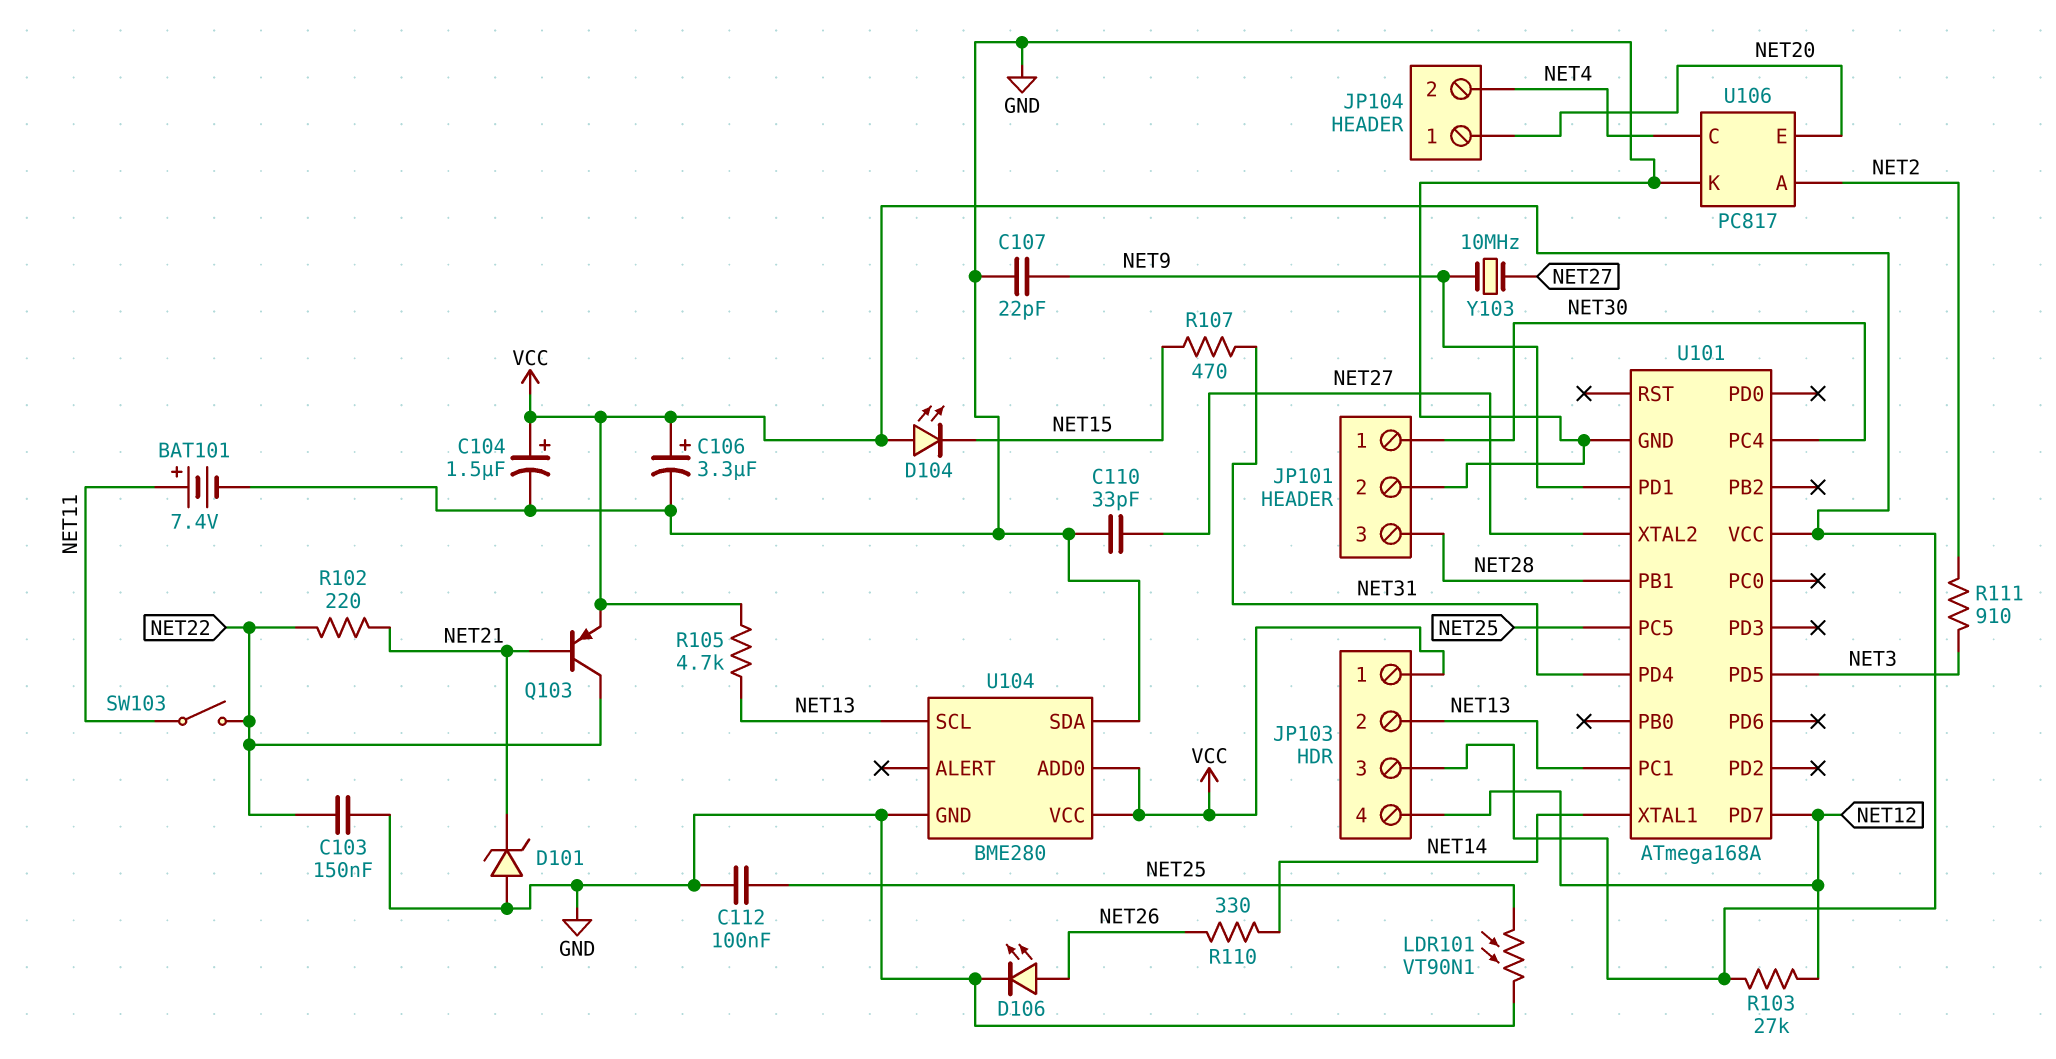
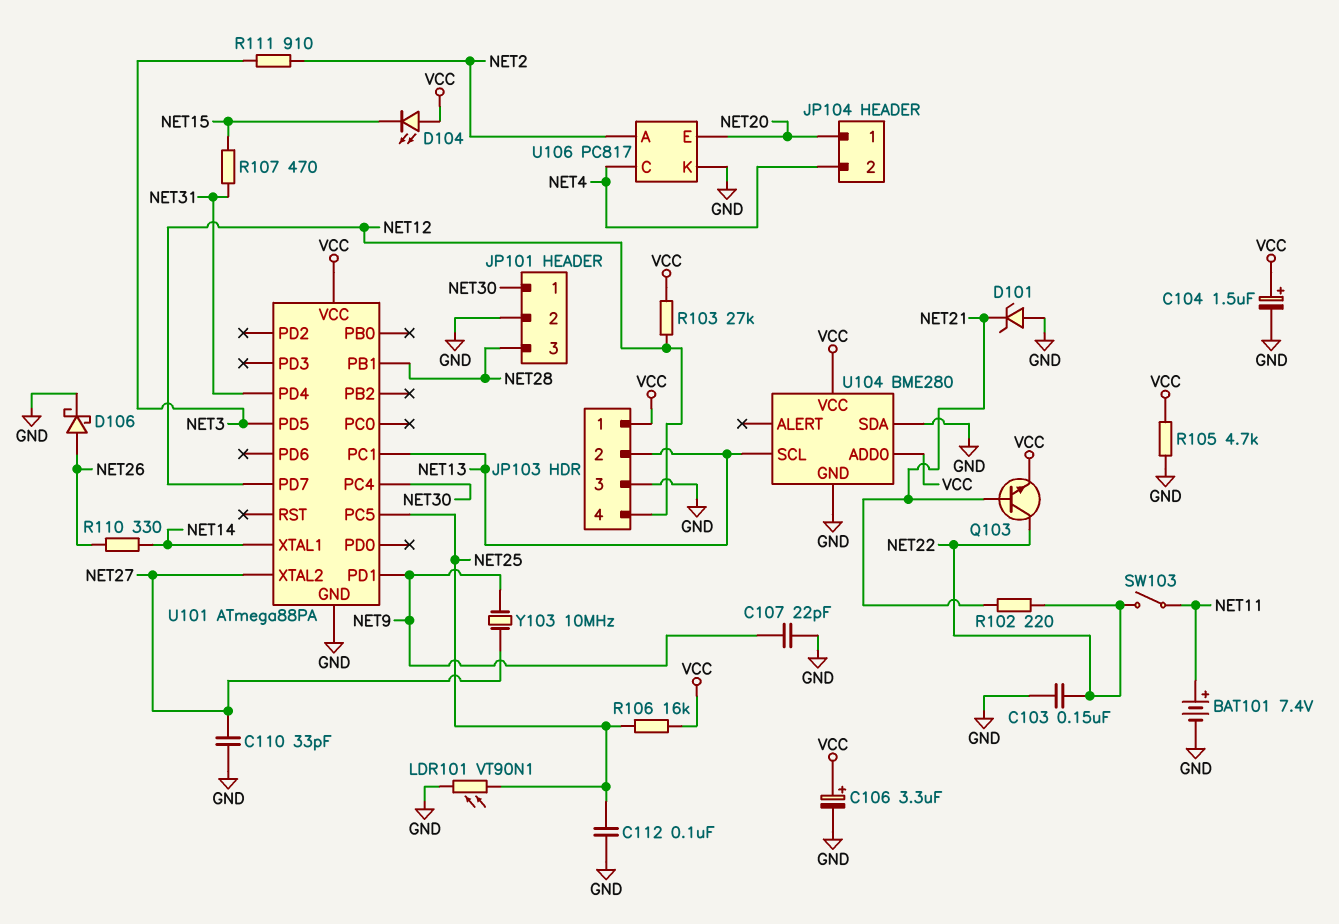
D106: LED (A NET26, K GND) -> schottky (A NET26, K GND)
JP103 pin 3: VCC -> GND
Q103: PNP (B NET21, C NET22, E VCC) -> NPN (B NET21, C NET22, E VCC)
R105: 4.7k (NET13, VCC) -> 4.7k (GND, VCC)
R106: none -> 16k (NET25, VCC)
U101: ATmega168A -> ATmega88PA

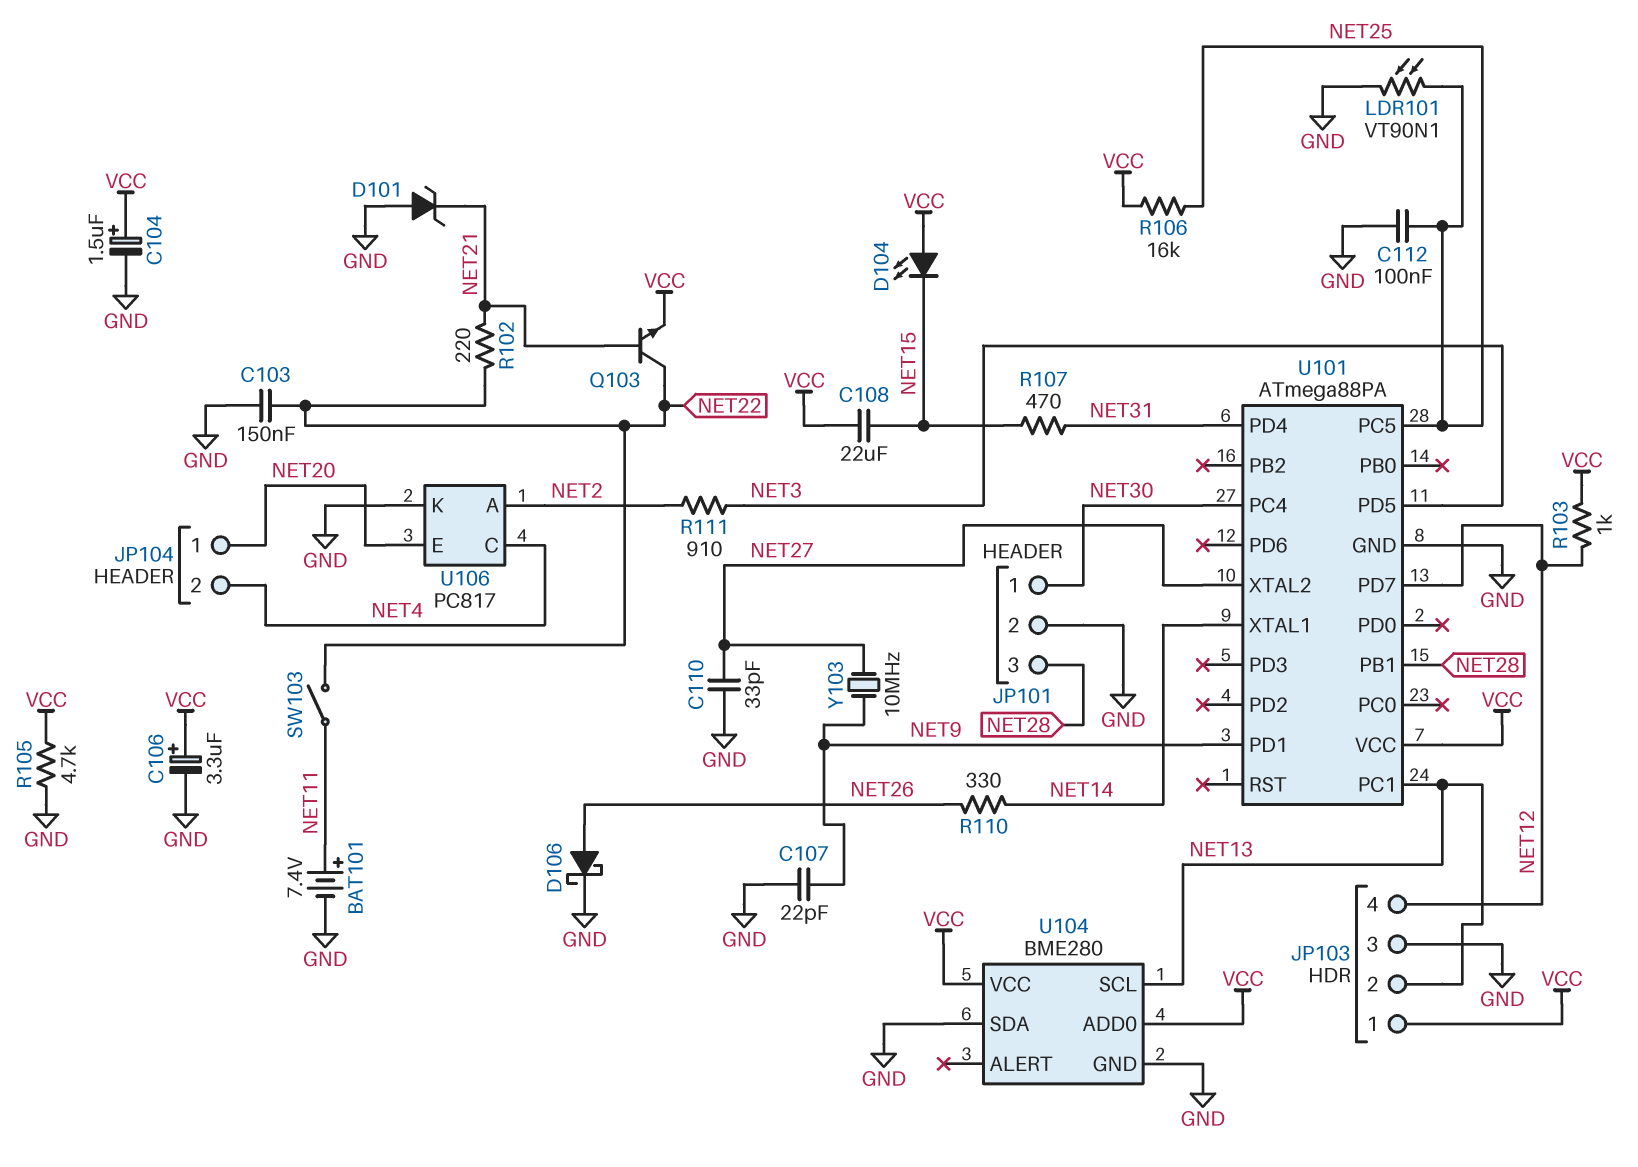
C108: none -> 22uF (NET15, VCC)
R103: 27k (NET12, VCC) -> 1k (NET12, VCC)

